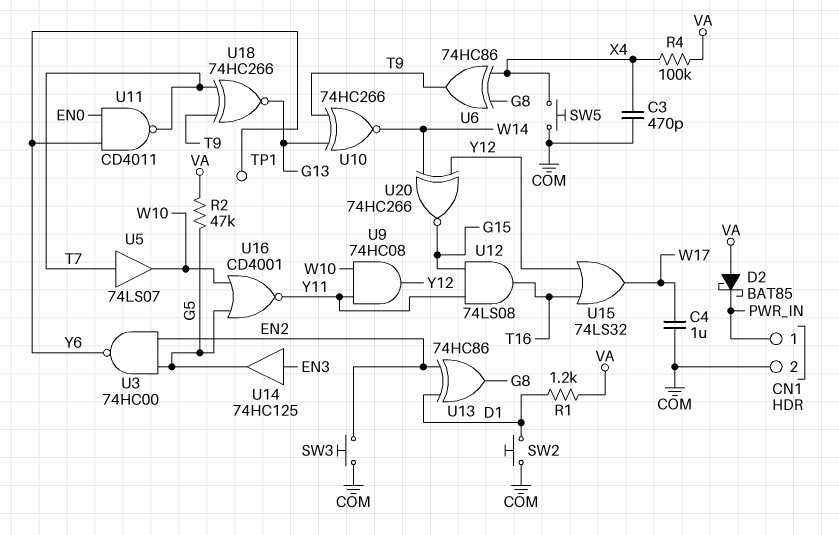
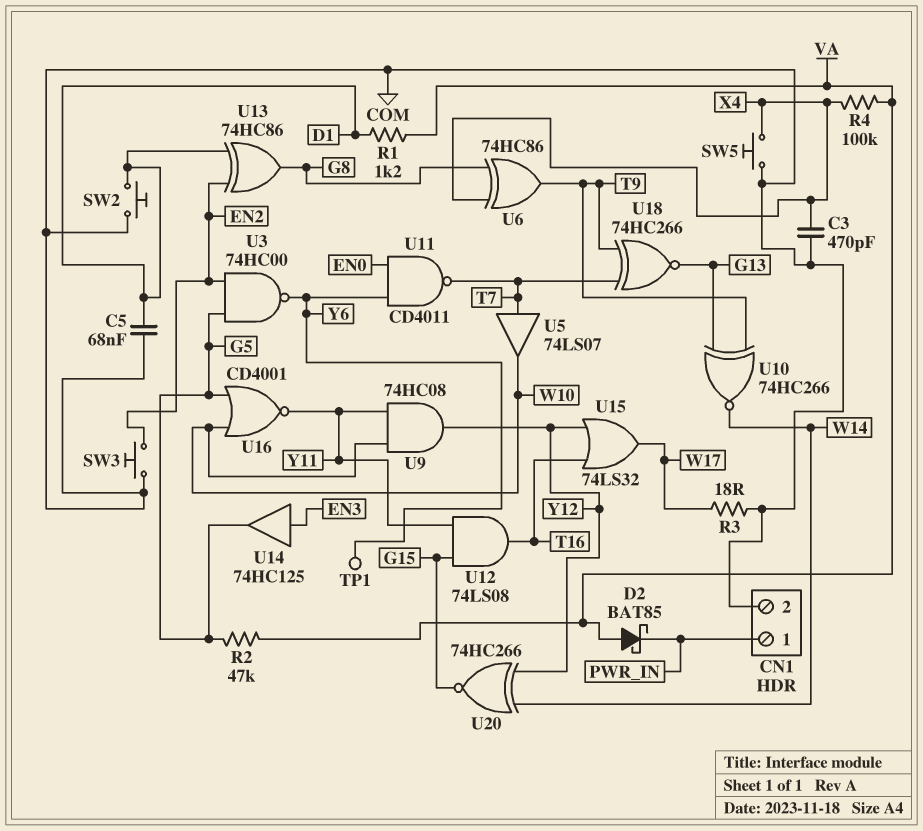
C4: 1uF (COM, W17) -> none
C5: none -> 68nF (COM, D1)
R3: none -> 18 (COM, W17)

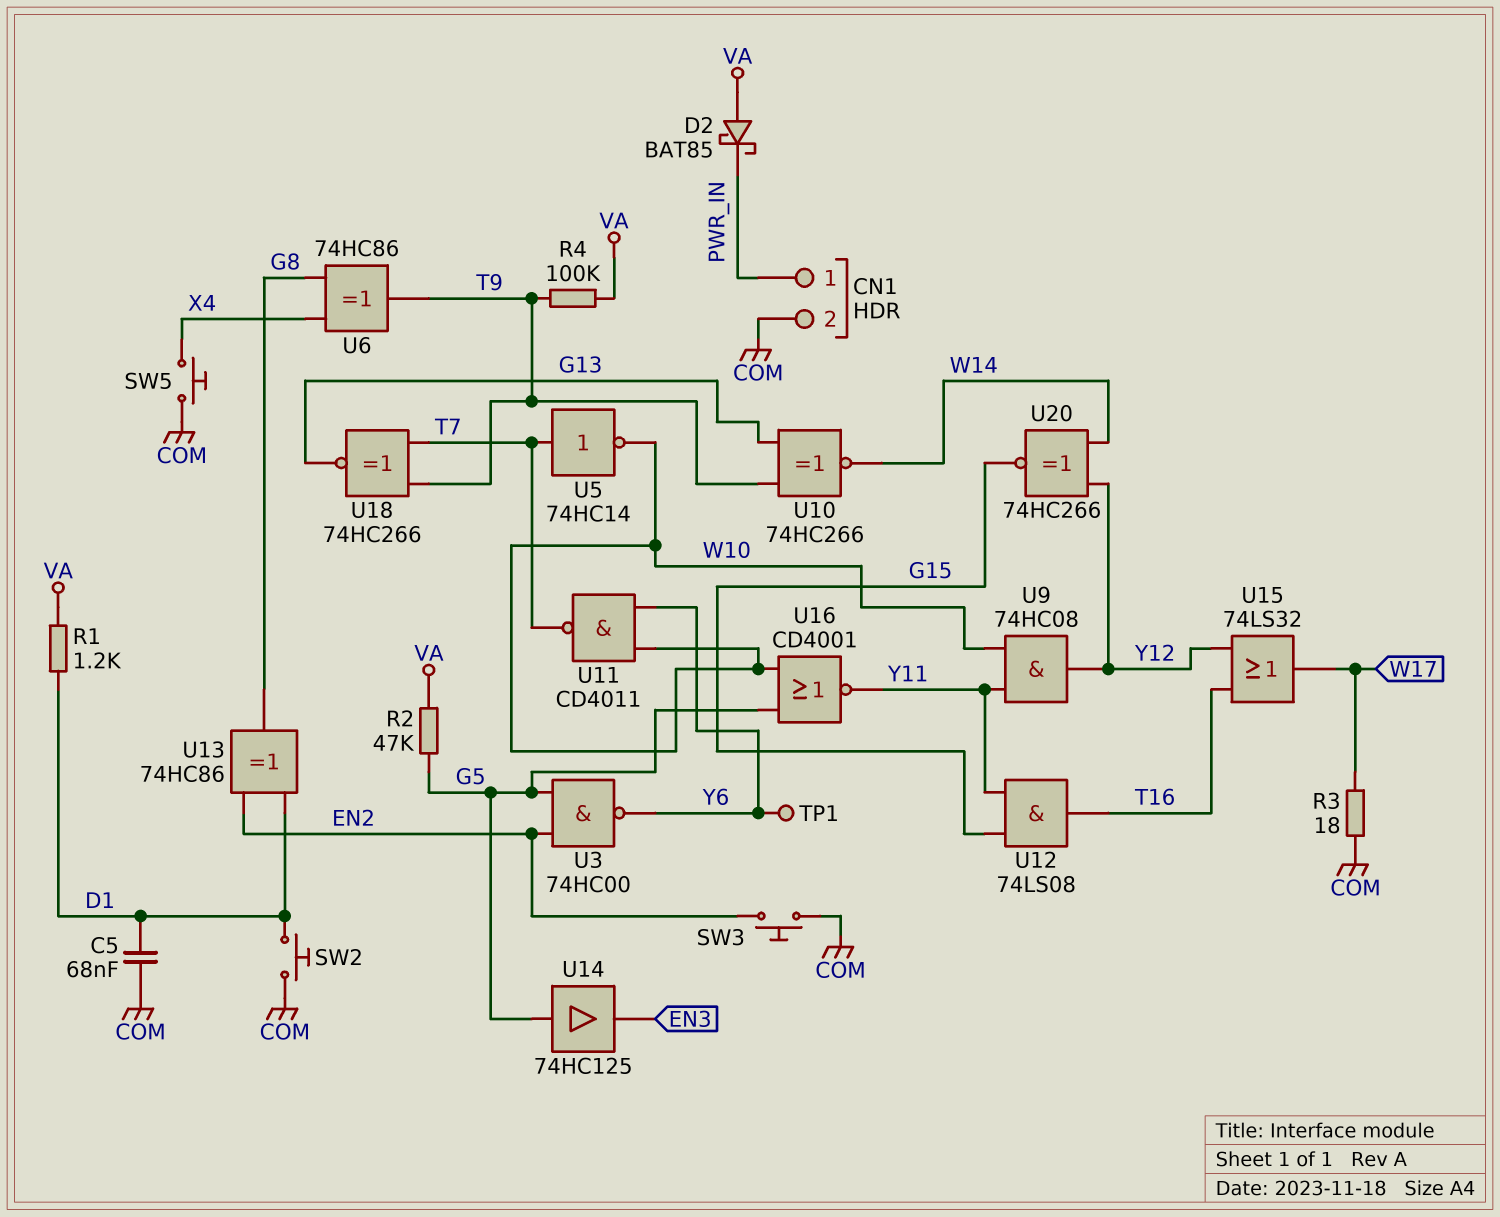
C3: 470pF (COM, X4) -> none
R4: 100k (VA, X4) -> 100k (T9, VA)
U5: buffer 74LS07 (in T7, out W10) -> NOT 74HC14 (in T7, out W10)
U11: NAND CD4011 (in EN0, in Y6, out T7) -> NAND CD4011 (in W10, in Y6, out T7)
U14: buffer 74HC125 (in EN3, out G5) -> buffer 74HC125 (in G5, out EN3)

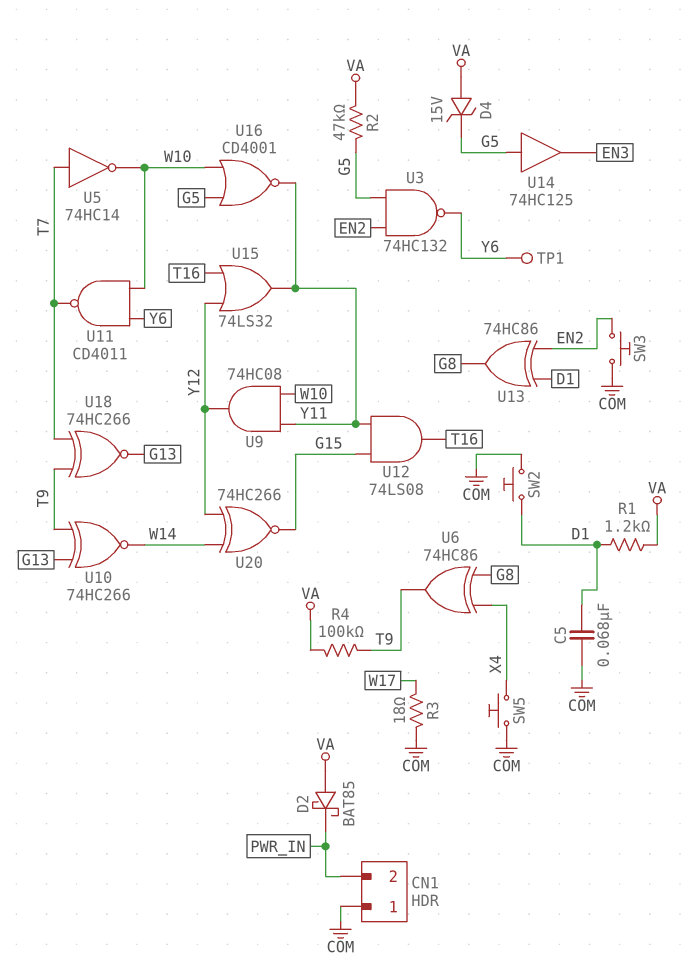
CN1 pin 1: PWR_IN -> COM
CN1 pin 2: COM -> PWR_IN
D4: none -> zener 15V (A VA, K G5)
U3: NAND 74HC00 (in EN2, in G5, out Y6) -> NAND 74HC132 (in EN2, in G5, out Y6)
U15: OR 74LS32 (in T16, in Y12, out W17) -> OR 74LS32 (in T16, in Y12, out Y11)

